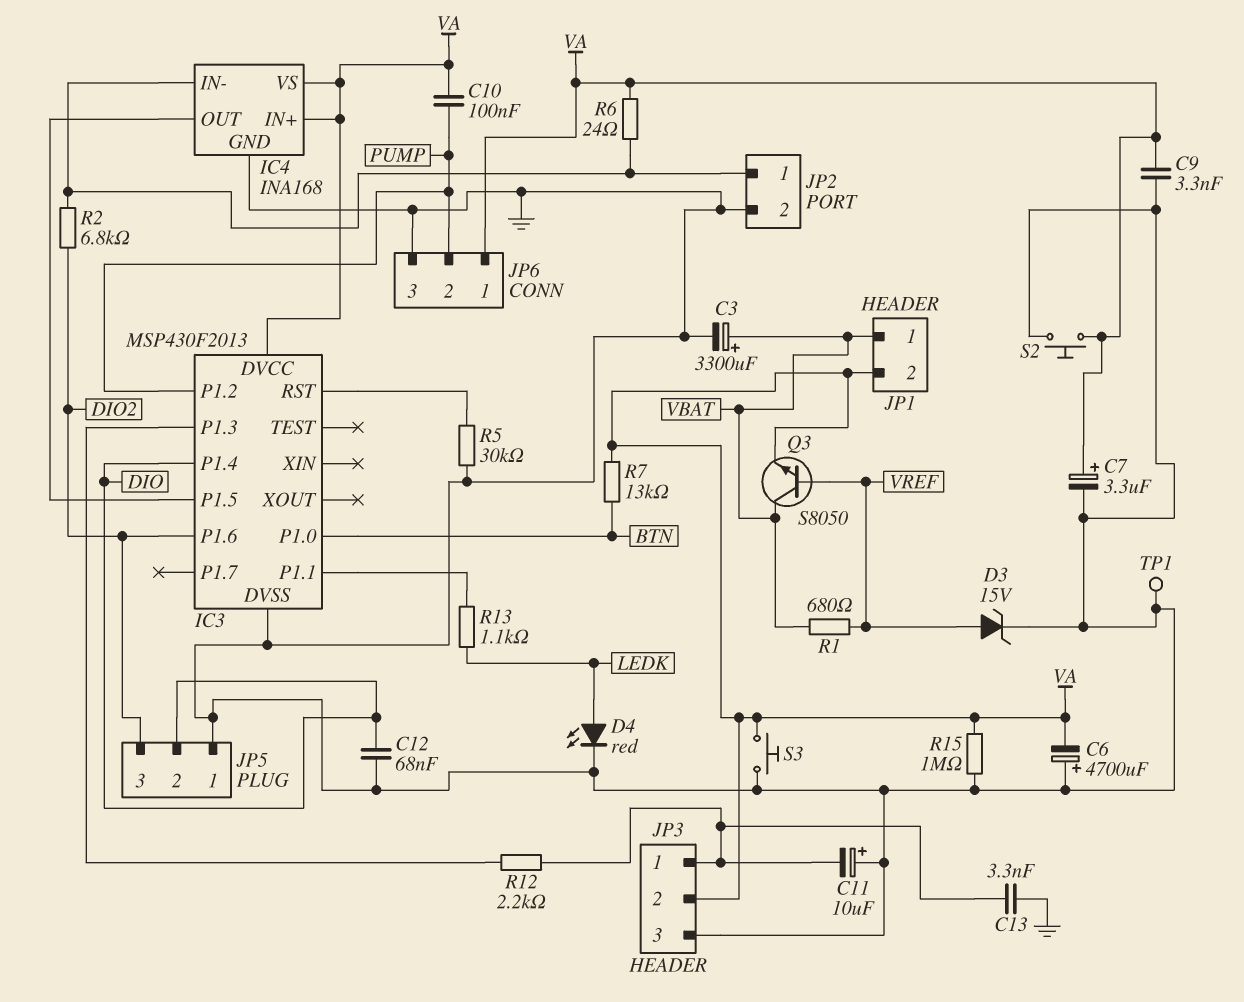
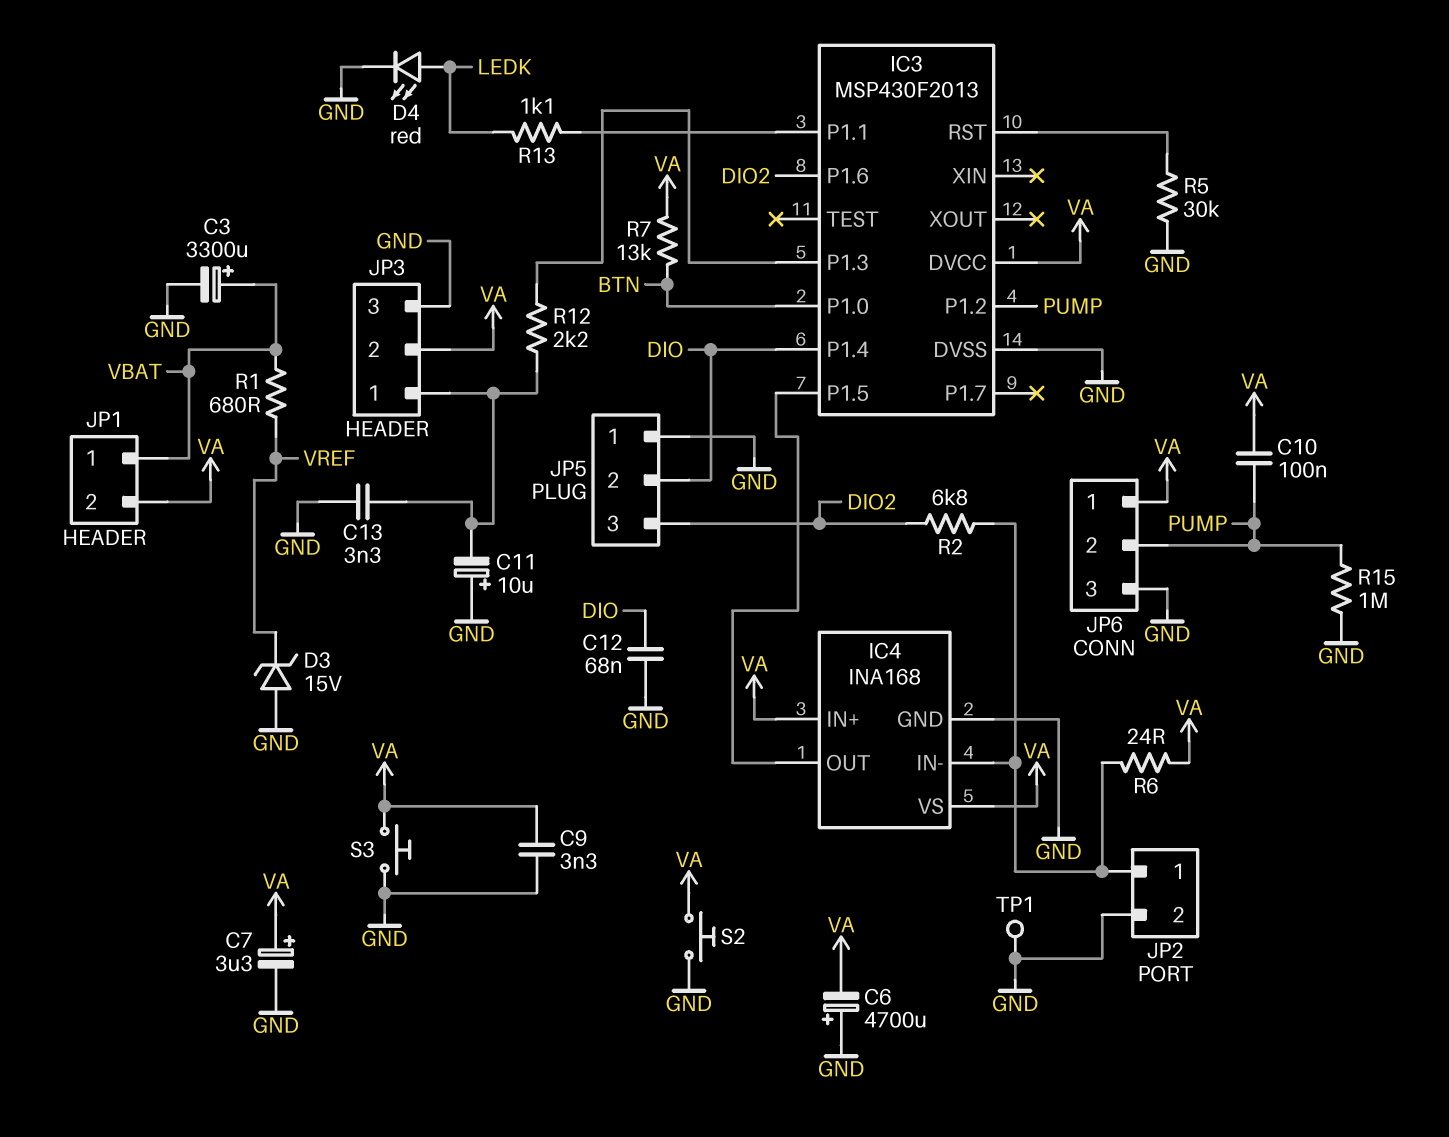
D3: zener 15V (A VREF, K GND) -> zener 15V (A GND, K VREF)
Q3: NPN S8050 (B VREF, C VBAT, E VA) -> none
R15: 1M (GND, VA) -> 1M (GND, PUMP)

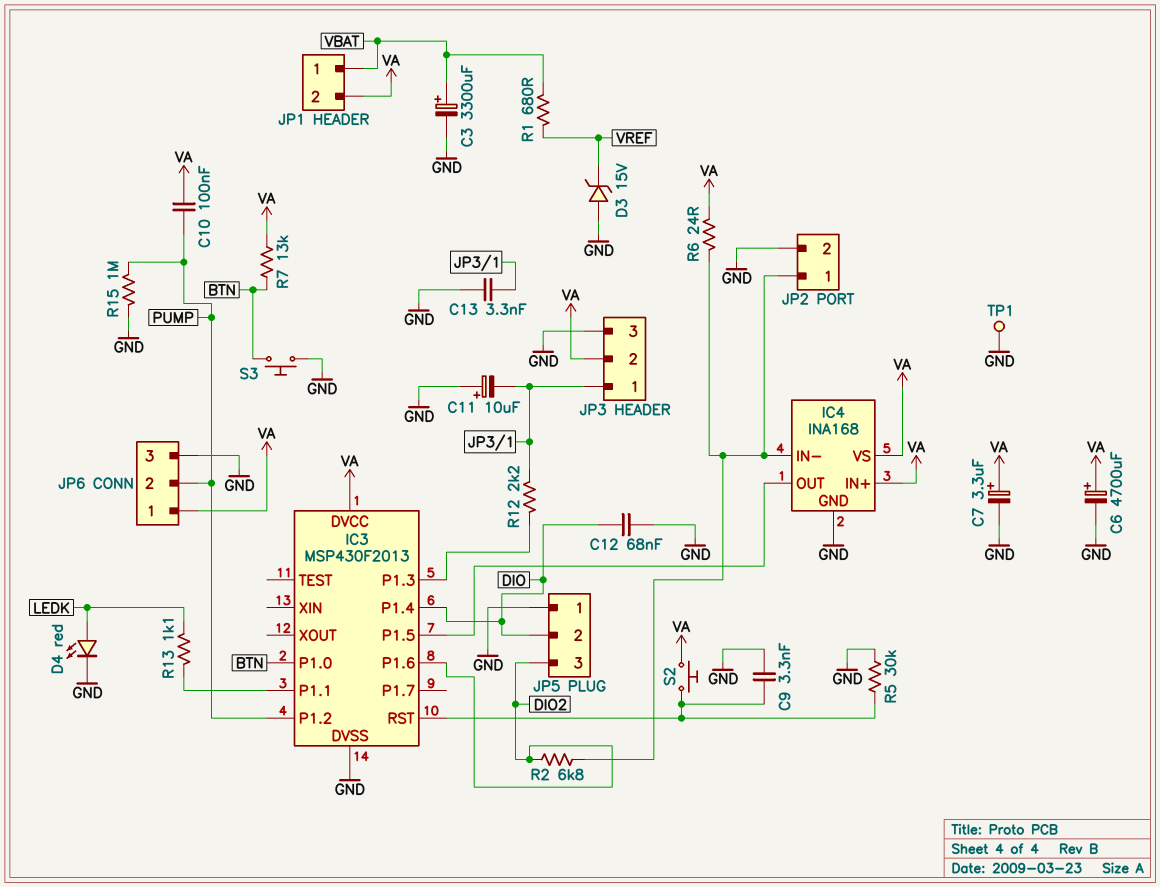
C6: 4700uF (plus GND, minus VA) -> 4700uF (plus VA, minus GND)
C9: 3.3nF (GND, VA) -> 3.3nF (GND, IC3/RST)
S2: button (GND, VA) -> button (IC3/RST, VA)
S3: button (GND, VA) -> button (BTN, GND)

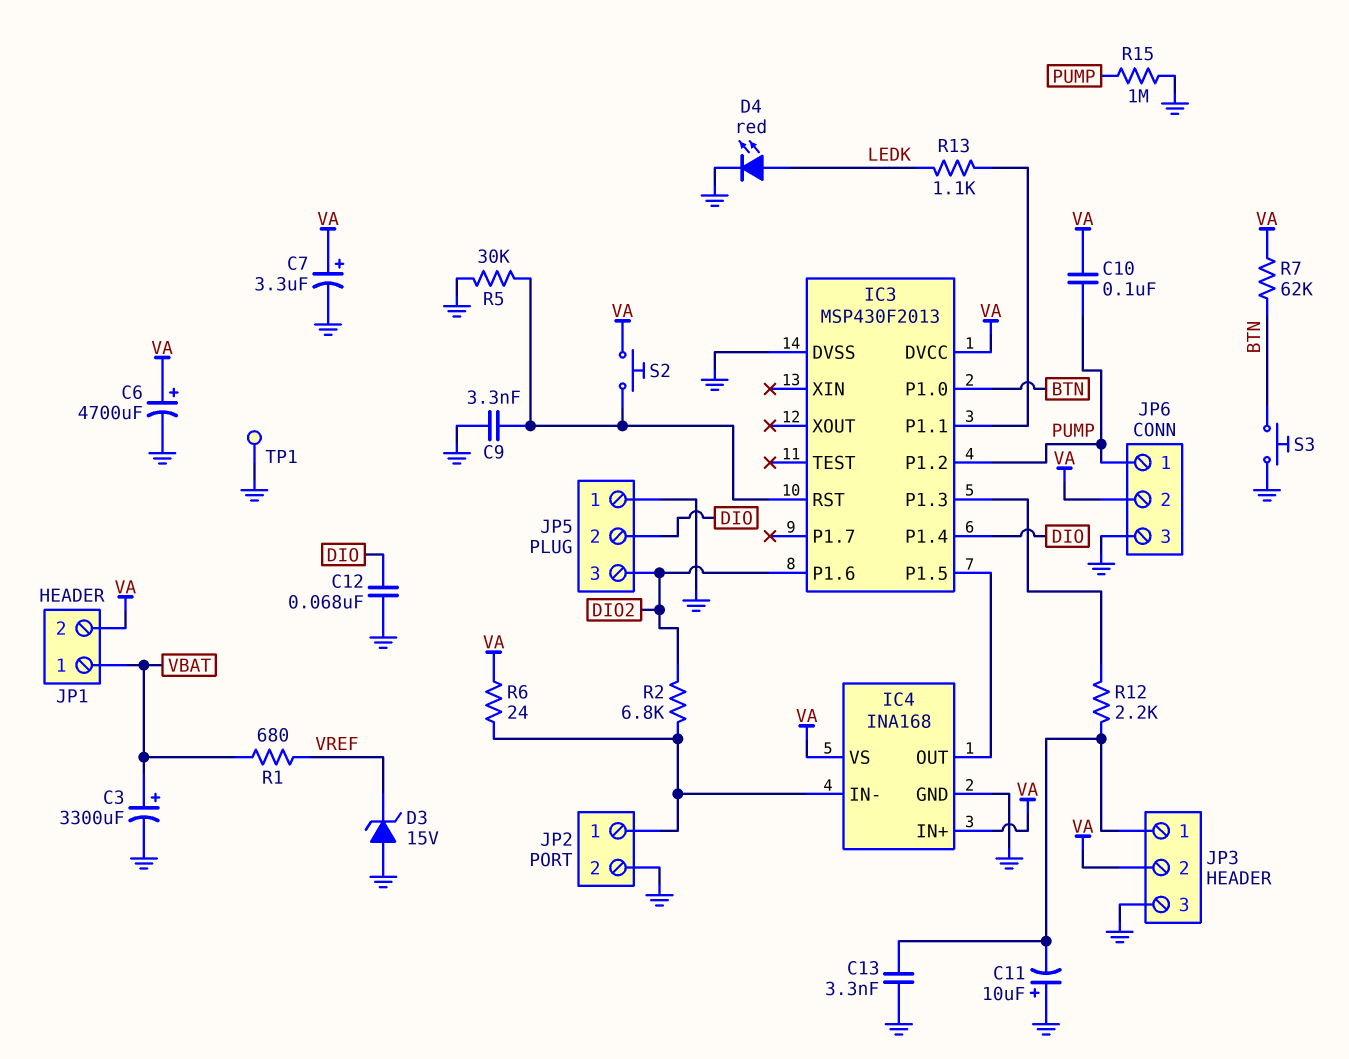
JP6 pin 1: VA -> PUMP
JP6 pin 2: PUMP -> VA
R7: 13k (BTN, VA) -> 62k (BTN, VA)

